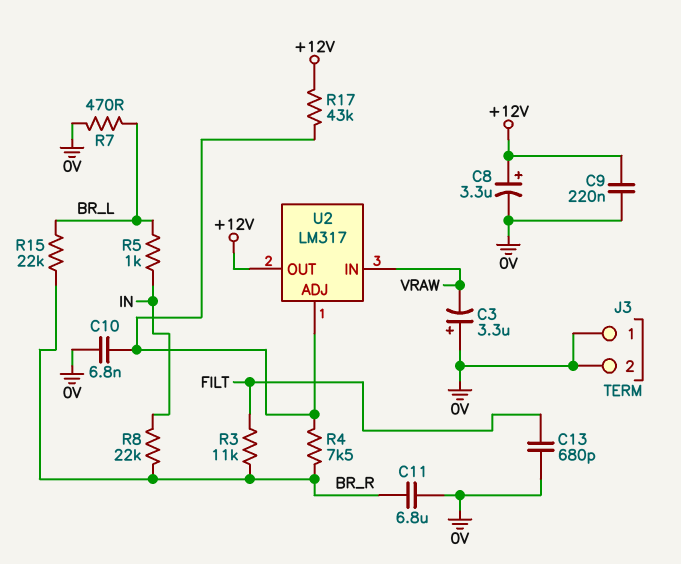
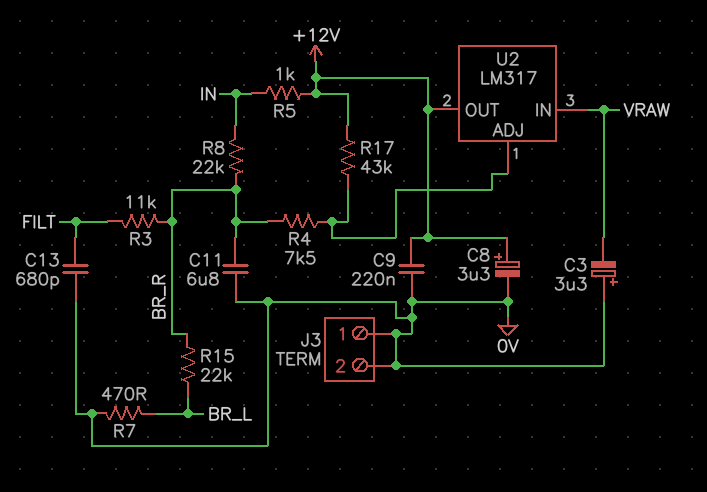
C10: 6.8nF (0V, U2/ADJ) -> none
R5: 1k (BR_L, IN) -> 1k (+12V, IN)

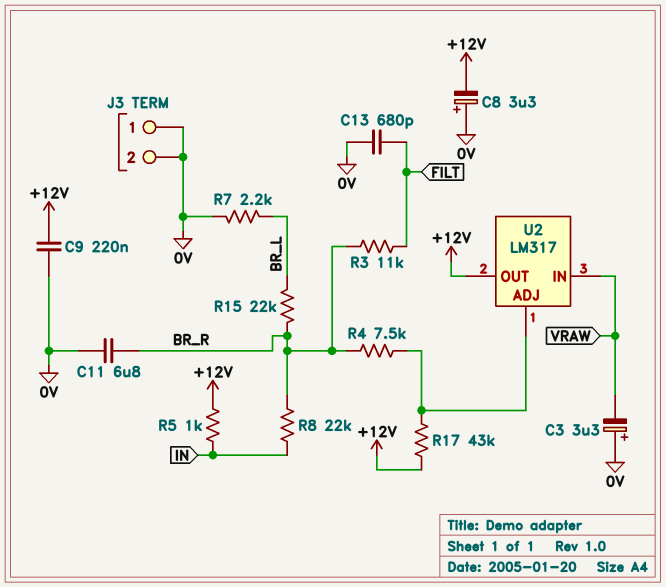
C8: 3.3uF (plus +12V, minus 0V) -> 3.3uF (plus 0V, minus +12V)
R7: 470 (0V, BR_L) -> 2.2k (0V, BR_L)

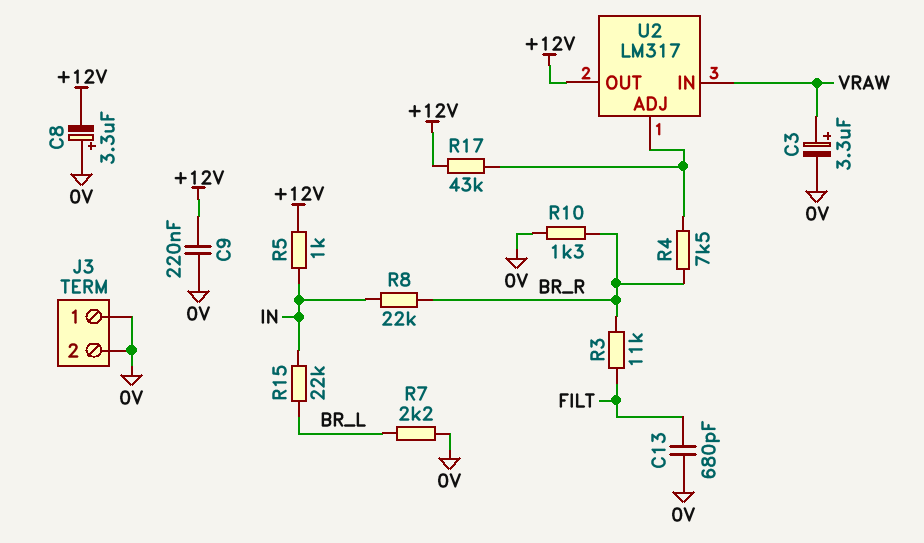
C3: 3.3uF (plus 0V, minus VRAW) -> 3.3uF (plus VRAW, minus 0V)
C11: 6.8uF (0V, BR_R) -> none
R10: none -> 1.3k (0V, BR_R)
R15: 22k (BR_L, BR_R) -> 22k (BR_L, IN)

